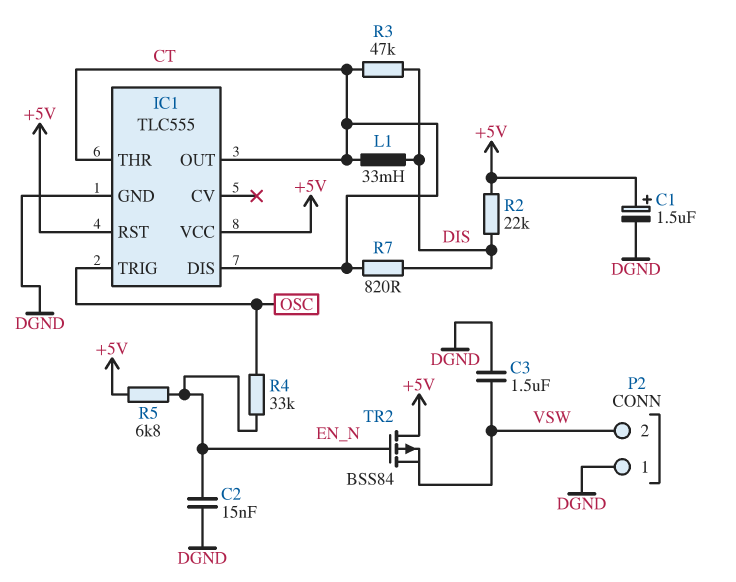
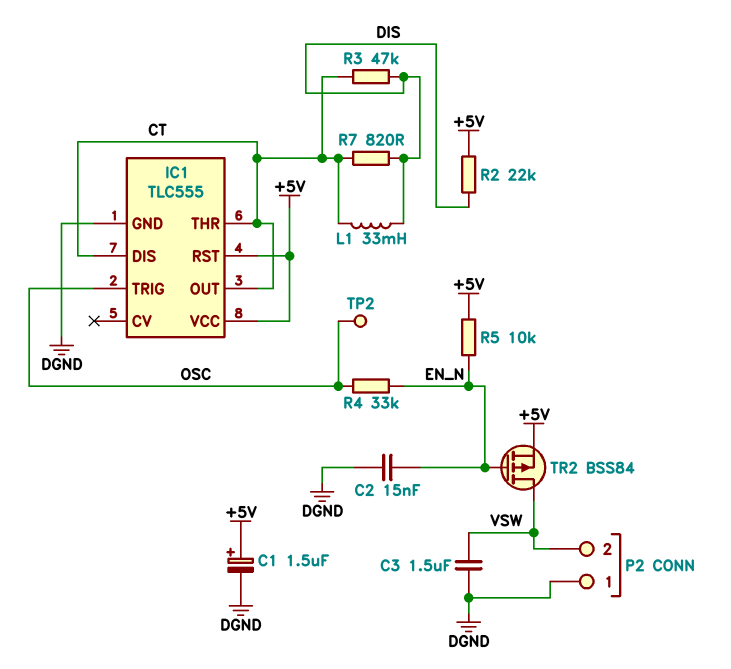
R5: 6.8k (+5V, EN_N) -> 10k (+5V, EN_N)
TP2: none -> test point (OSC)
TR2: PMOS BSS84 (G EN_N, D +5V, S VSW) -> PMOS BSS84 (G EN_N, D VSW, S +5V)

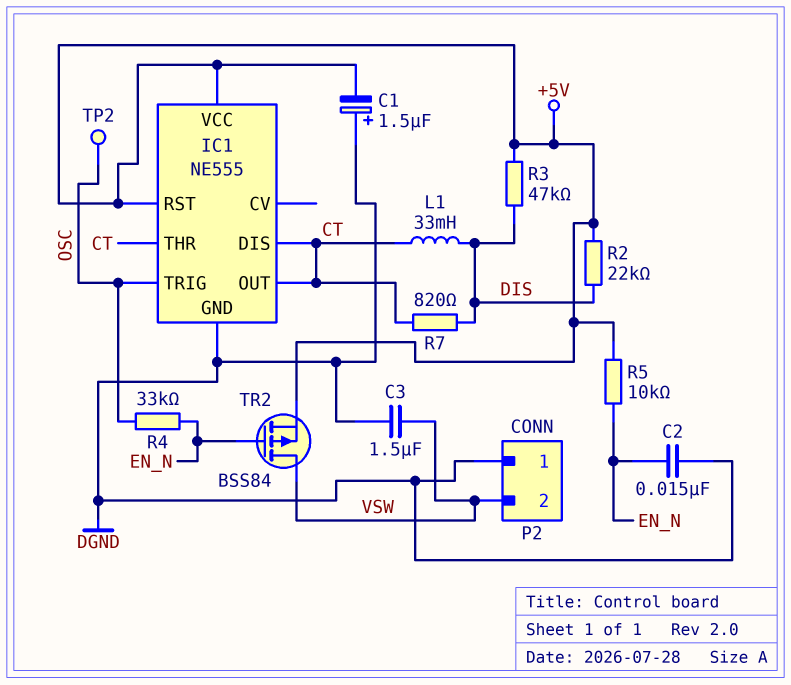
C1: 1.5uF (plus +5V, minus DGND) -> 1.5uF (plus DGND, minus +5V)
IC1: TLC555 -> NE555
R3: 47k (CT, DIS) -> 47k (+5V, DIS)

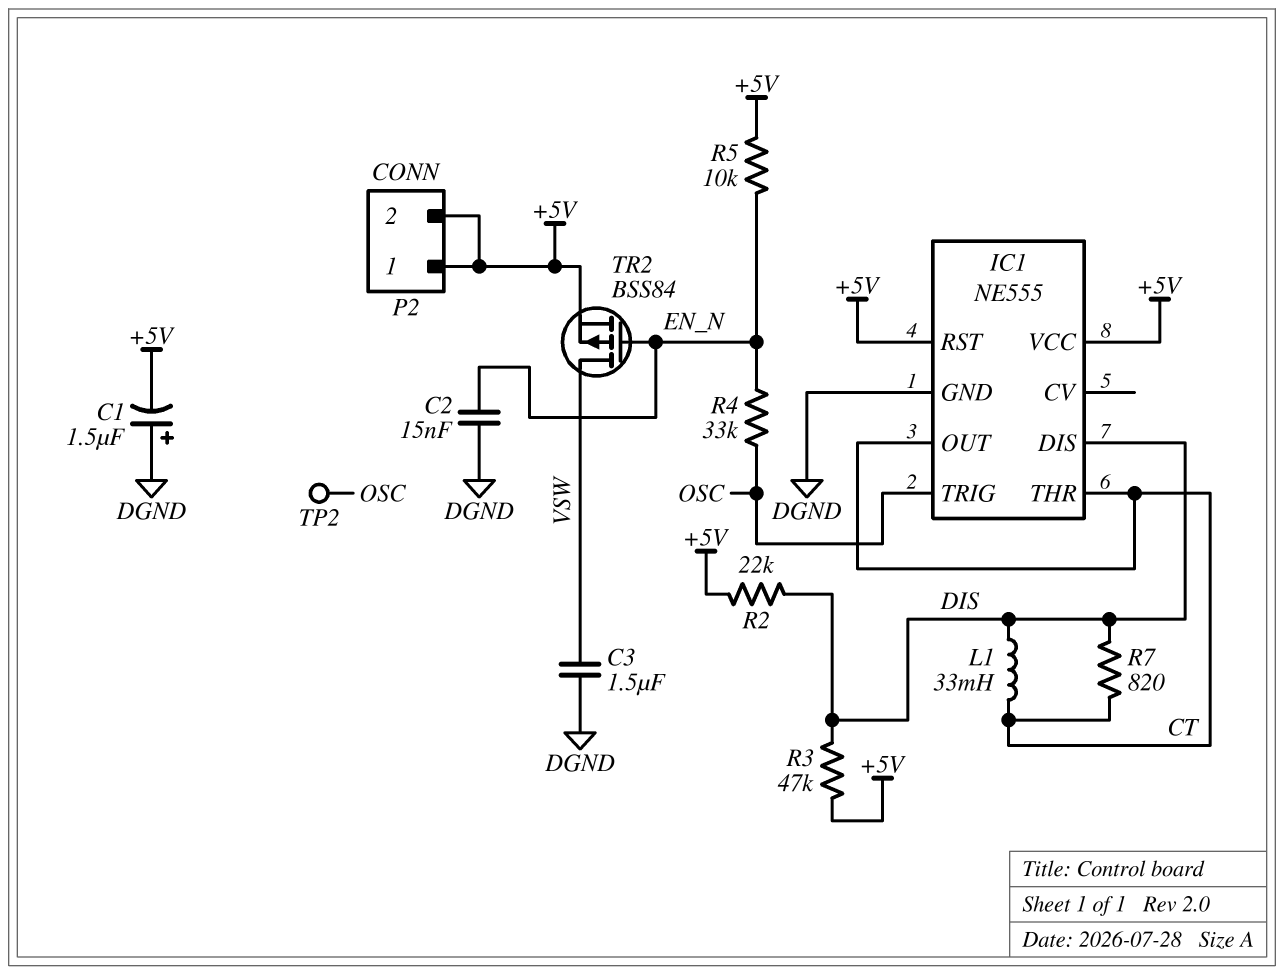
IC1 pin DIS: CT -> DIS
P2 pin 1: DGND -> +5V
P2 pin 2: VSW -> +5V

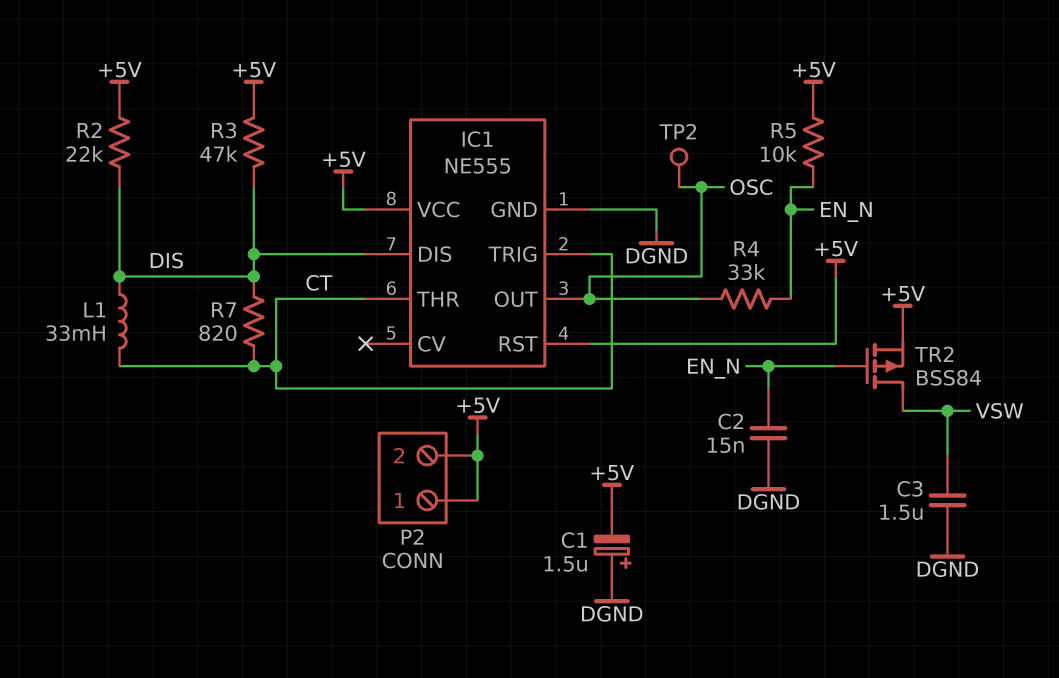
IC1 pin OUT: CT -> OSC
IC1 pin TRIG: OSC -> CT

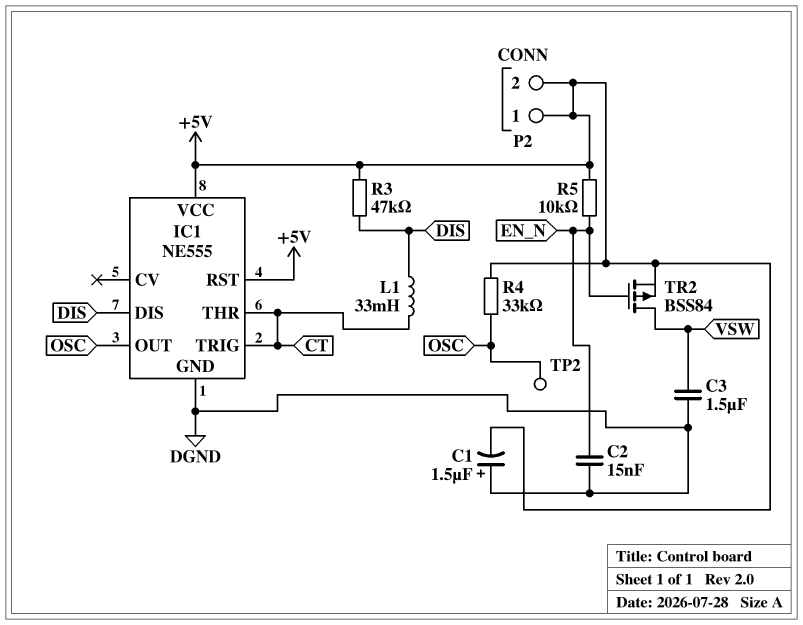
R2: 22k (+5V, DIS) -> none
R4: 33k (EN_N, OSC) -> 33k (+5V, OSC)
R7: 820 (CT, DIS) -> none

